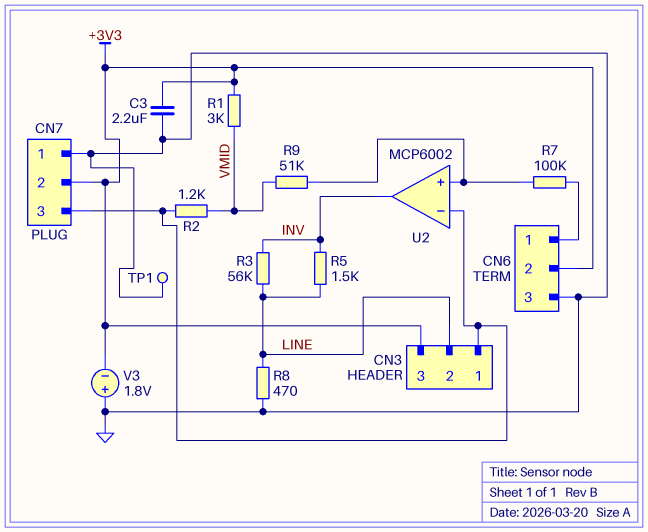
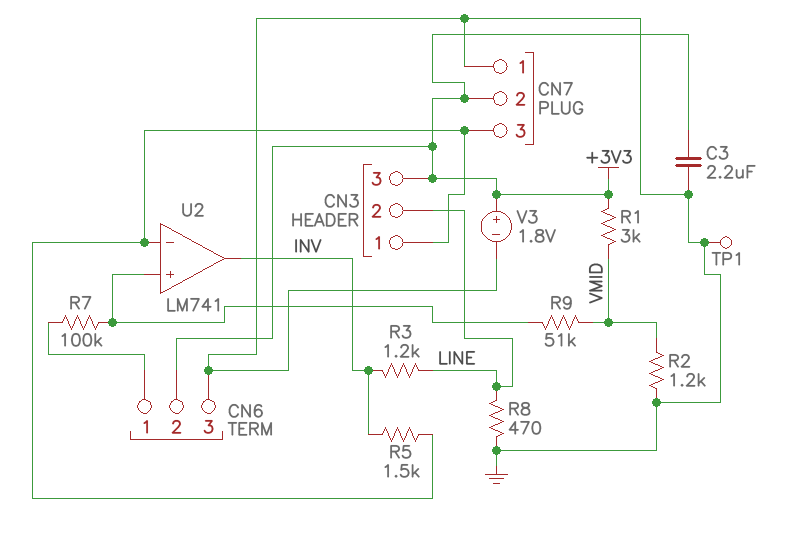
R2: 1.2k (CN3/1, VMID) -> 1.2k (GND, VMID)
R3: 56k (INV, LINE) -> 1.2k (INV, LINE)
R5: 1.5k (INV, LINE) -> 1.5k (CN3/1, INV)
U2: MCP6002 -> LM741
V3: 1.8V (plus GND, minus +3V3) -> 1.8V (plus +3V3, minus GND)

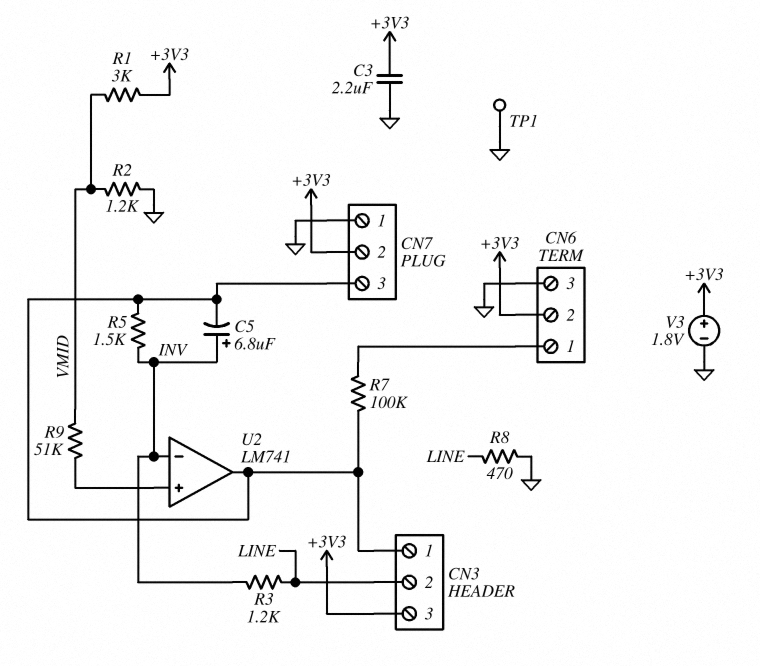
C5: none -> 6.8uF (plus INV, minus CN3/1)
R7: 100k (CN6/1, U2/in+) -> 100k (CN3/1, CN6/1)
U2 pin in-: CN3/1 -> INV
U2 pin out: INV -> CN3/1

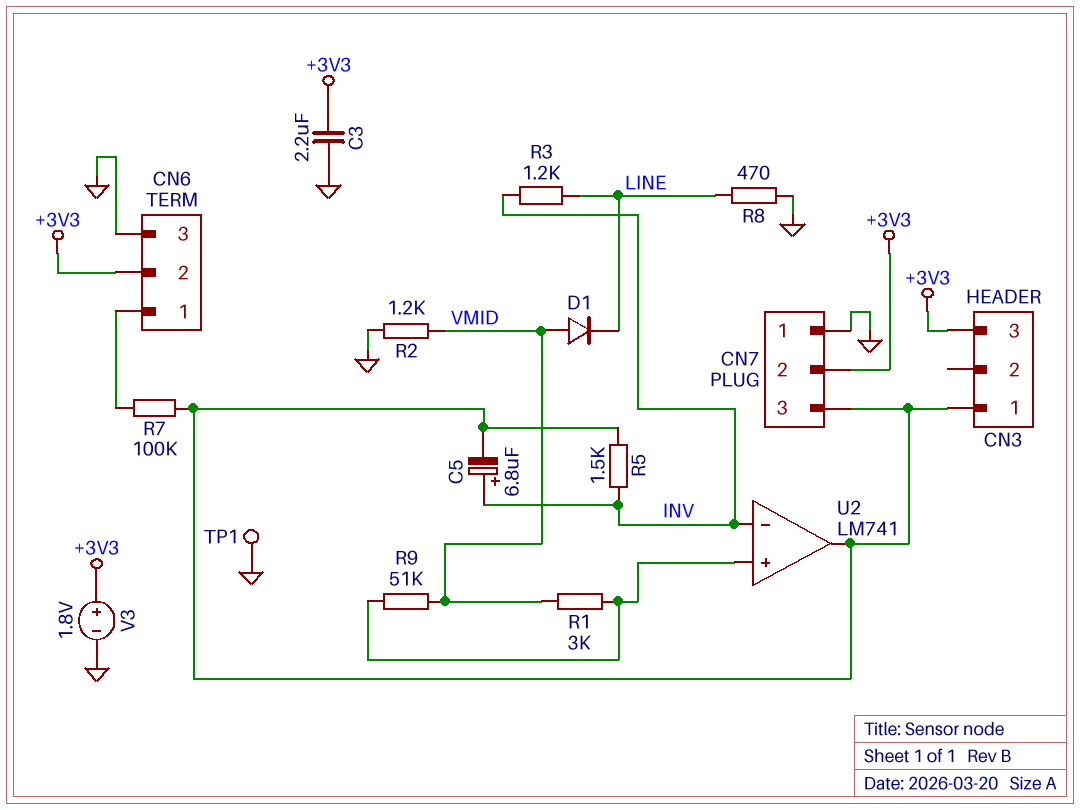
CN3 pin 2: LINE -> none
D1: none -> diode (A VMID, K LINE)
R1: 3k (+3V3, VMID) -> 3k (U2/in+, VMID)

